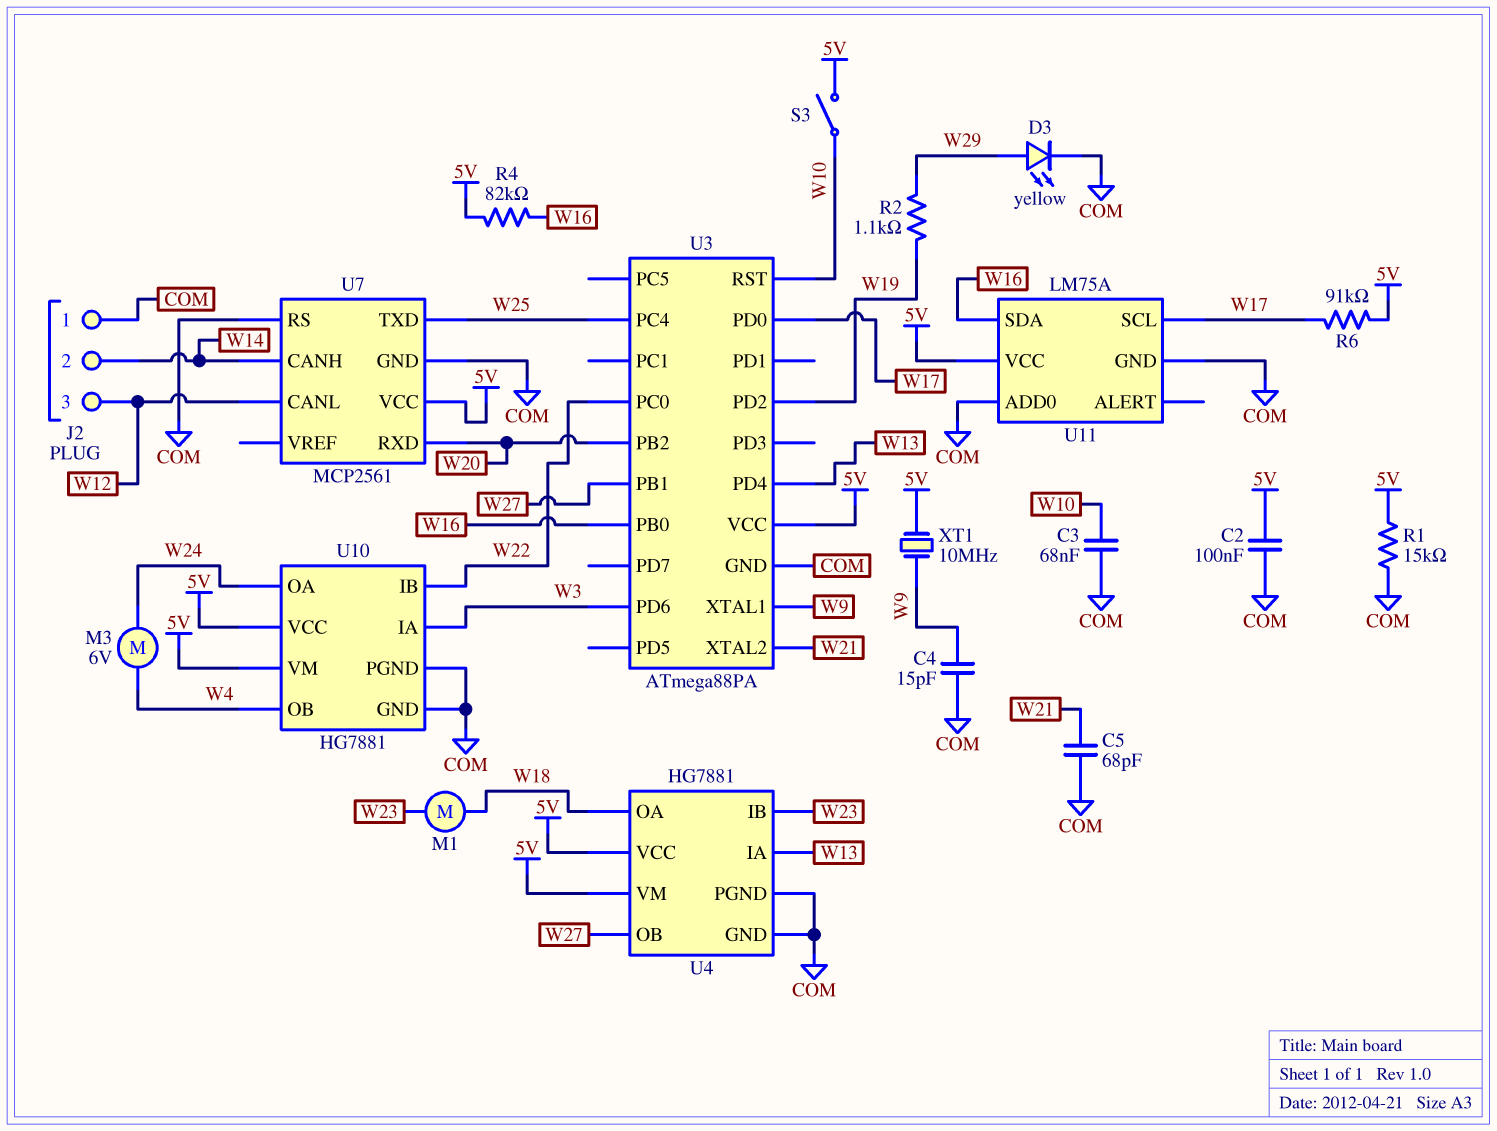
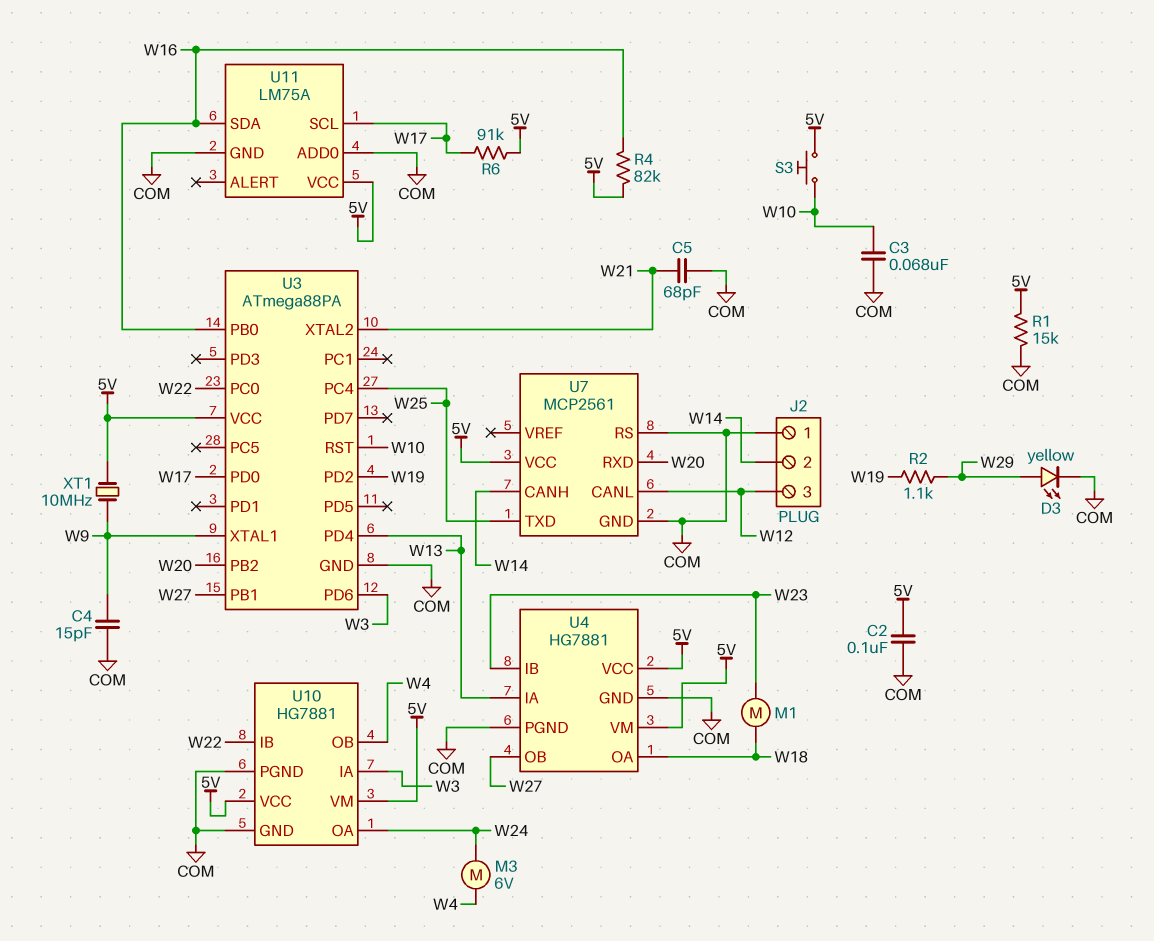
S3: switch (5V, W10) -> button (5V, W10)

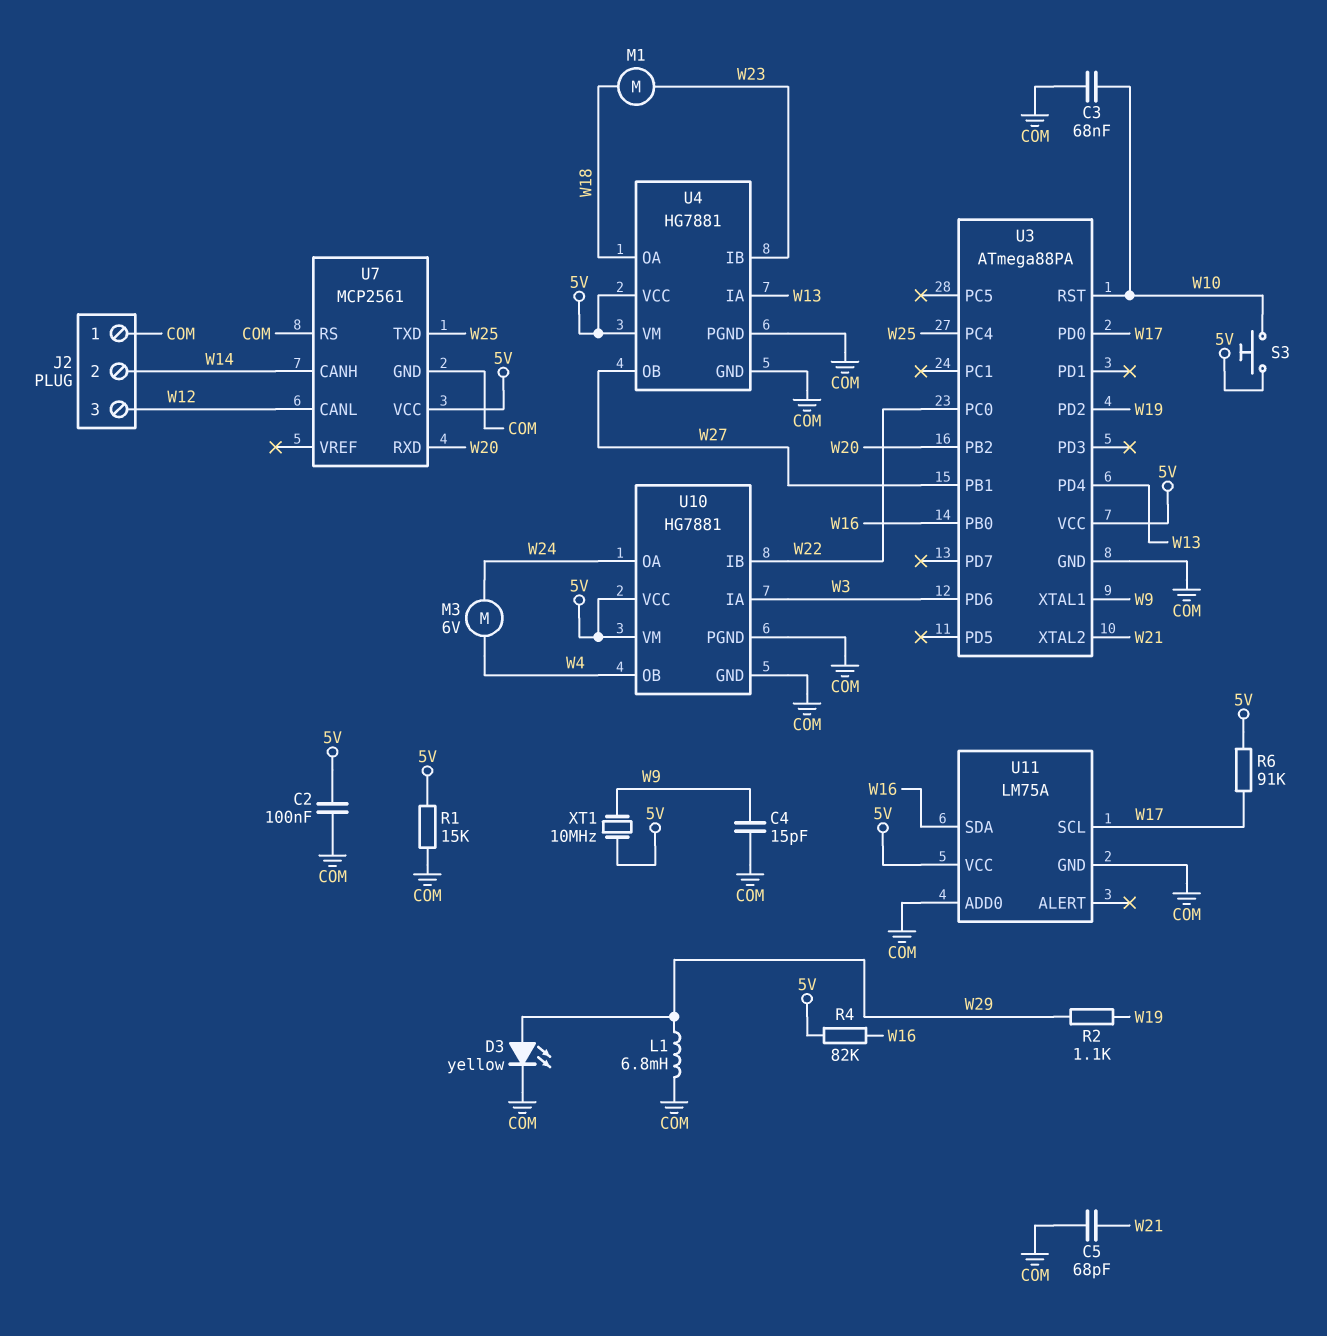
L1: none -> 6.8mH (COM, W29)

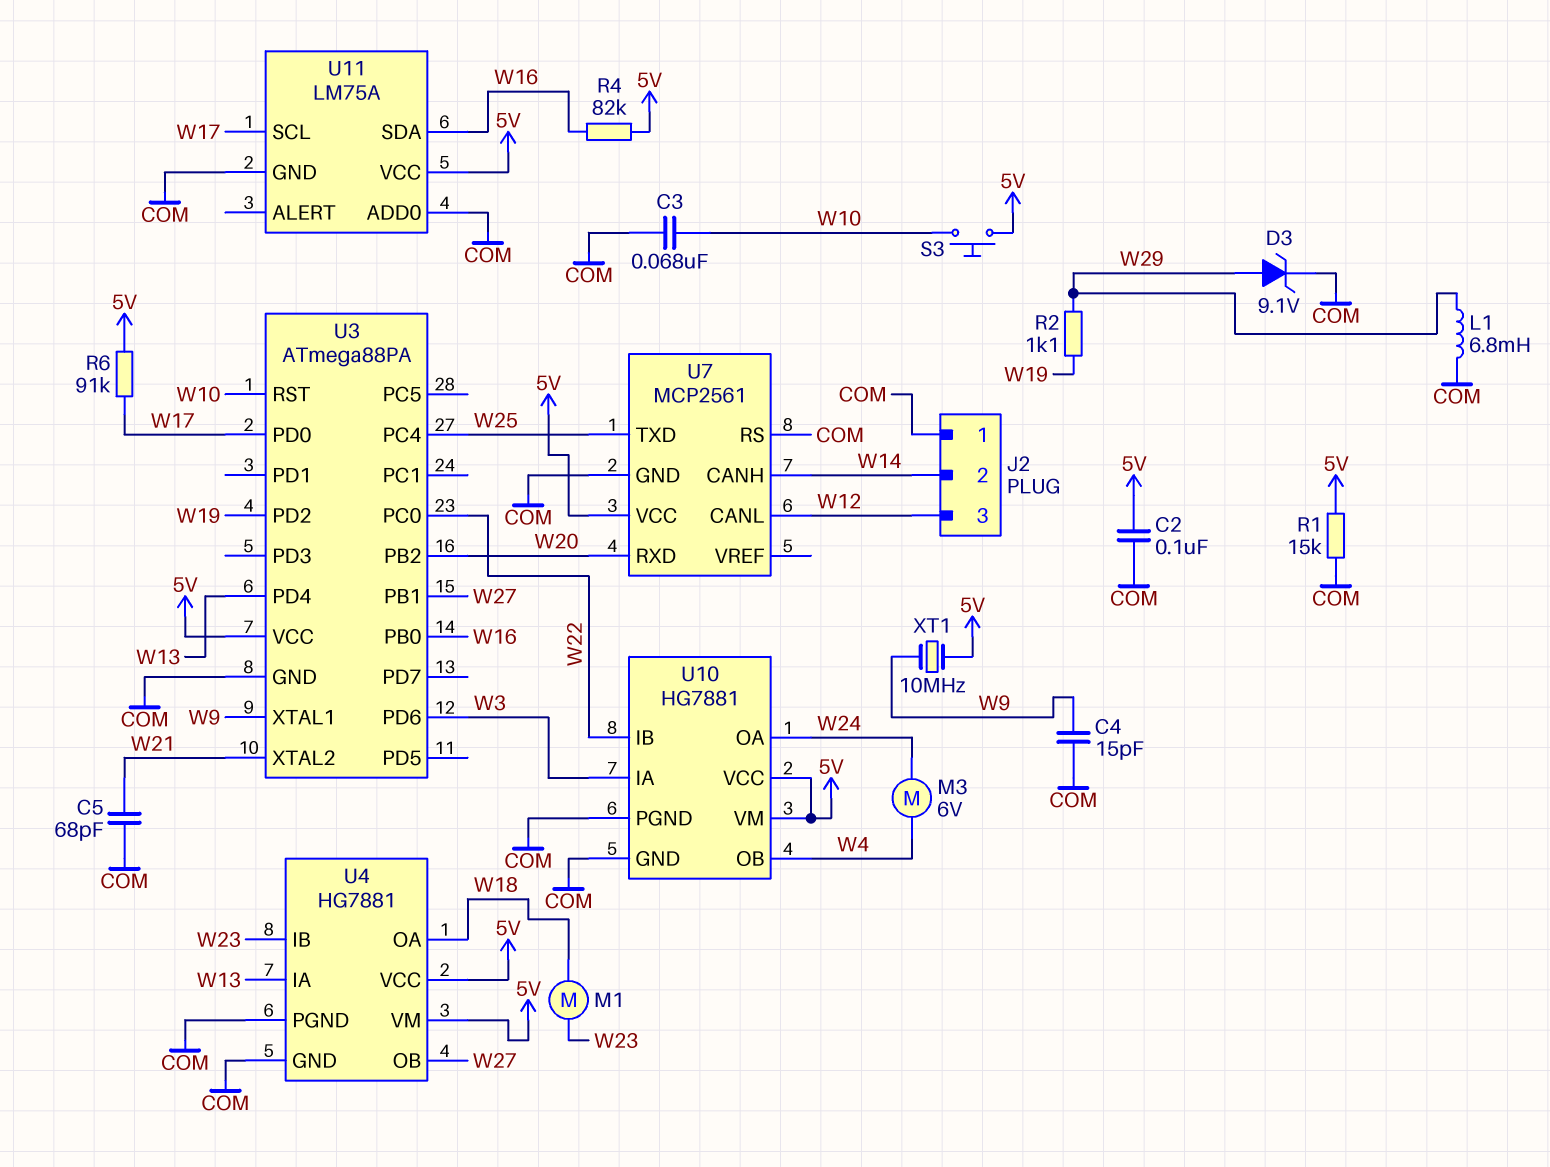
D3: LED yellow (A W29, K COM) -> zener 9.1V (A W29, K COM)

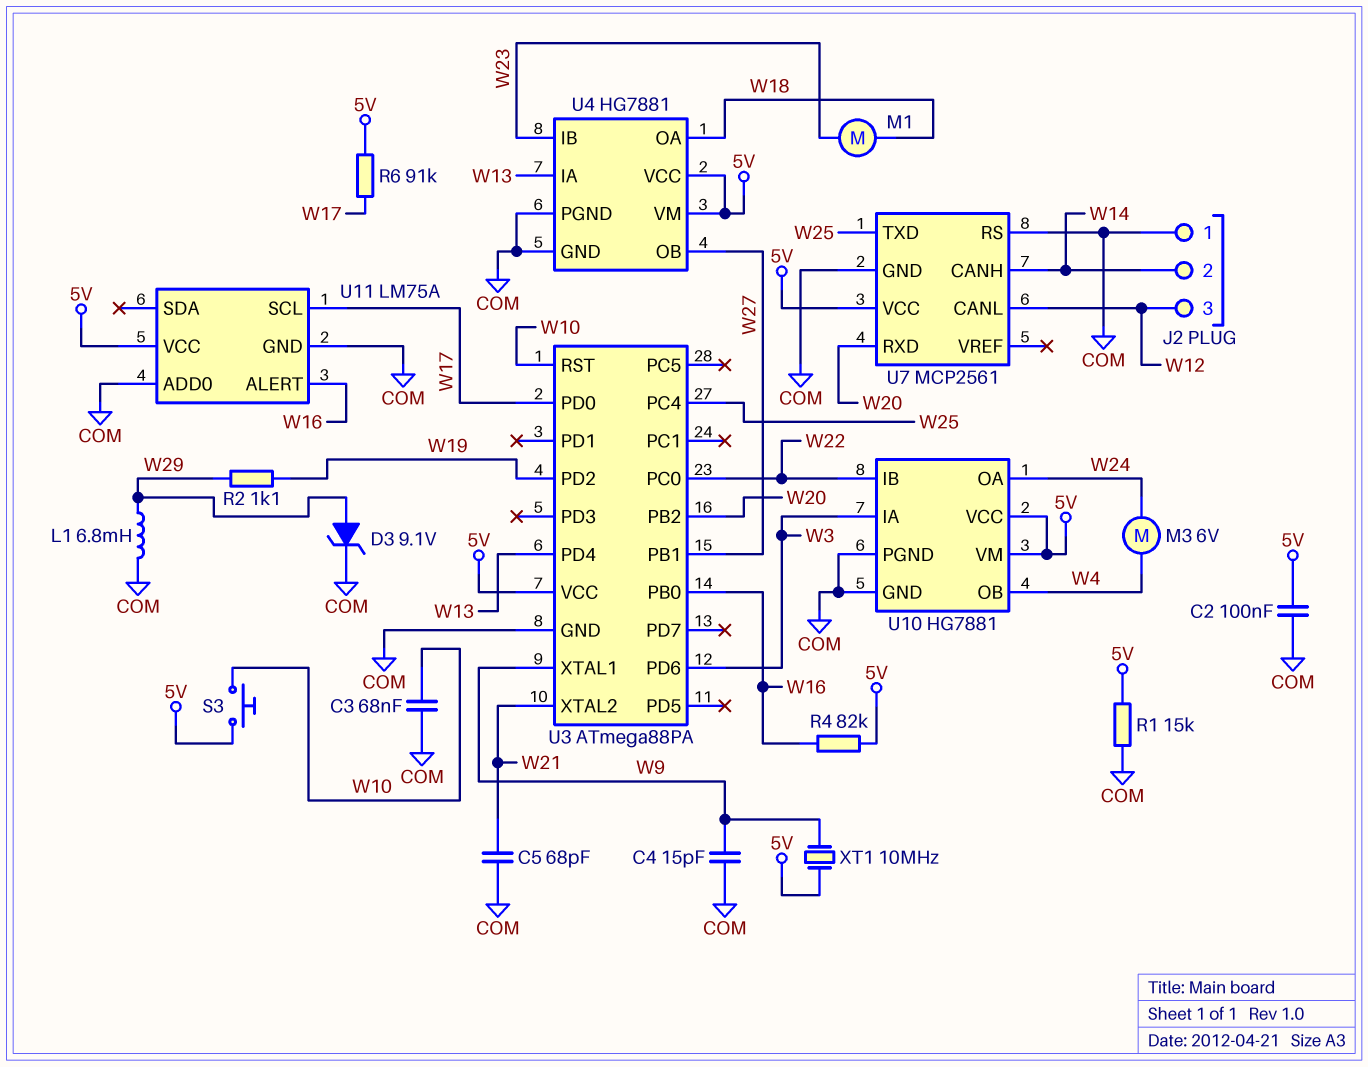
U11 pin ALERT: none -> W16
U11 pin SDA: W16 -> none

